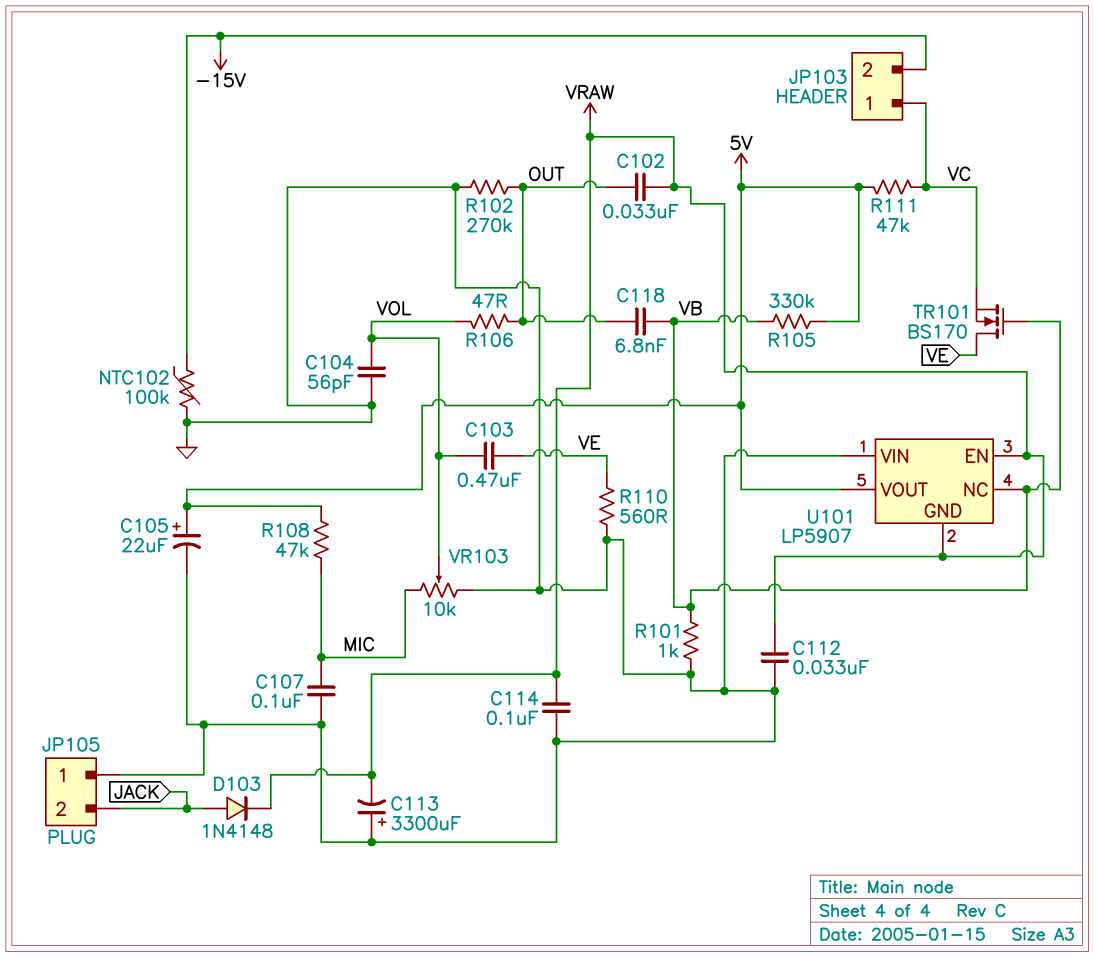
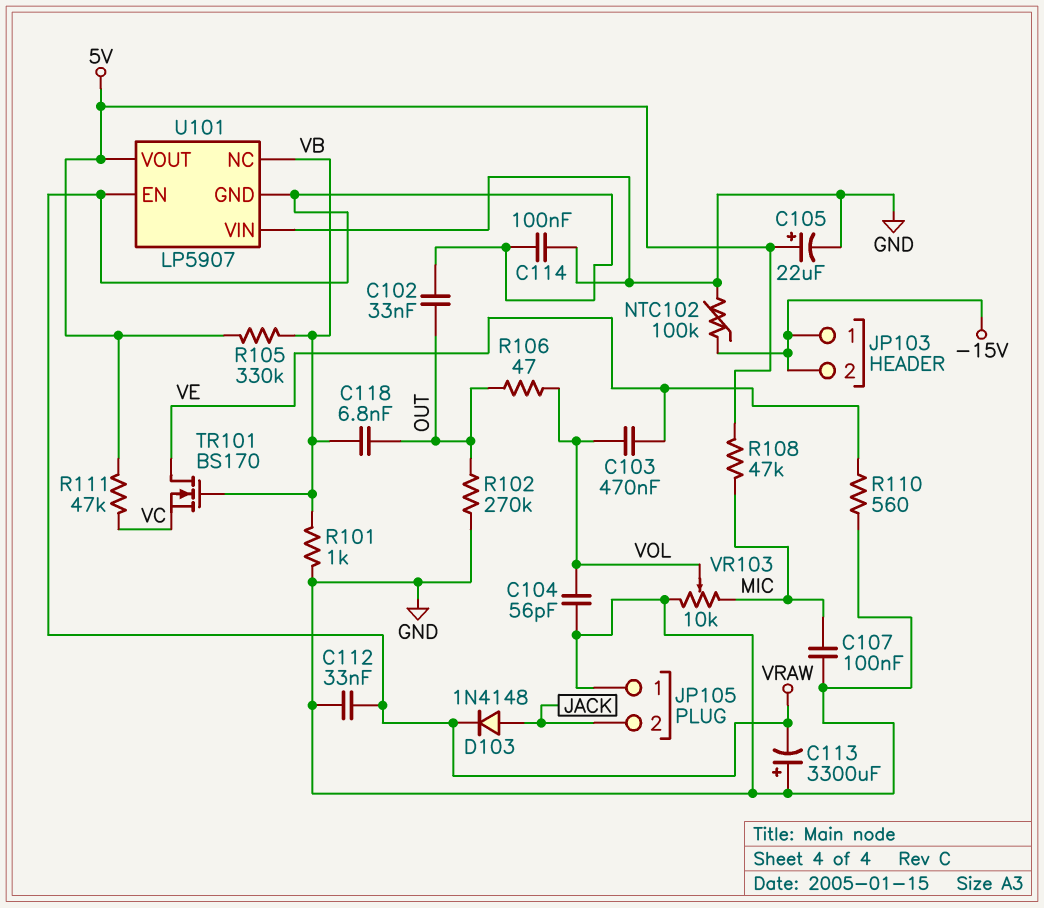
JP103 pin 1: VC -> -15V

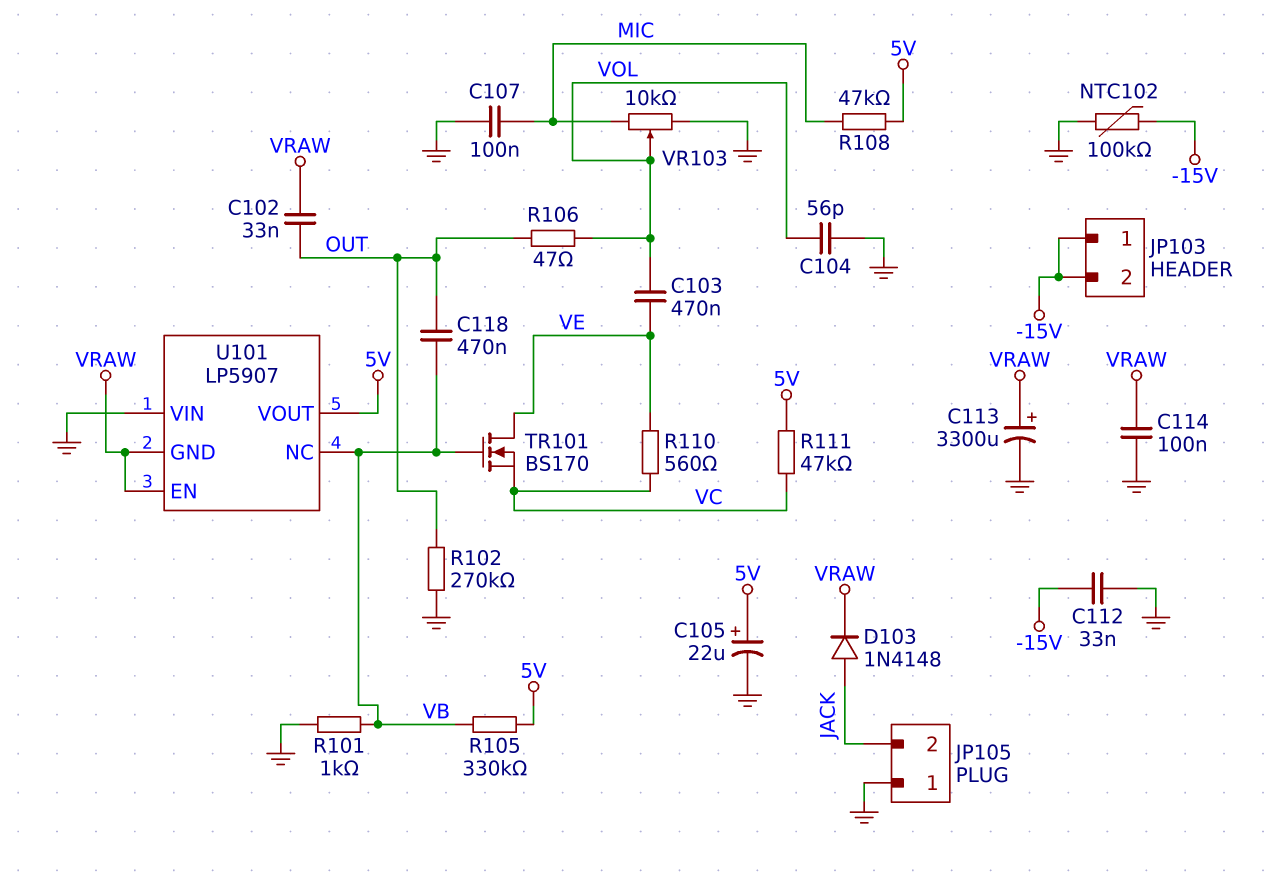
C112: 33nF (GND, VRAW) -> 33nF (-15V, GND)
C113: 3300uF (plus GND, minus VRAW) -> 3300uF (plus VRAW, minus GND)
C118: 6.8nF (OUT, VB) -> 470nF (OUT, VB)
R110: 560 (GND, VE) -> 560 (VC, VE)

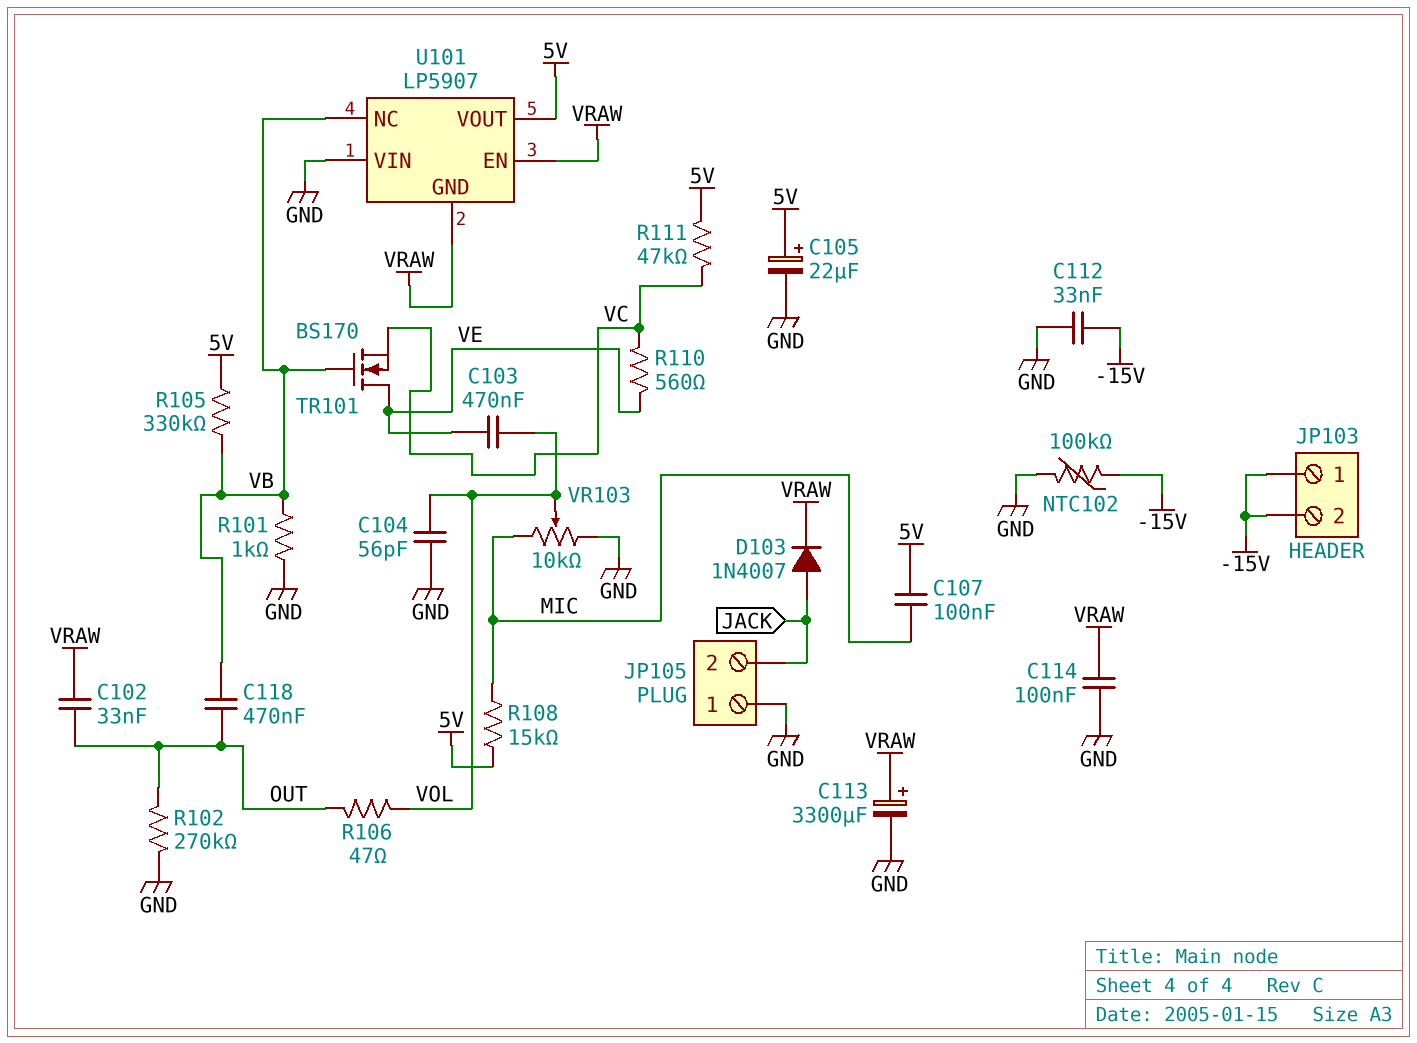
C107: 100nF (GND, MIC) -> 100nF (5V, MIC)
D103: diode 1N4148 (A JACK, K VRAW) -> diode 1N4007 (A JACK, K VRAW)
R108: 47k (5V, MIC) -> 15k (5V, MIC)

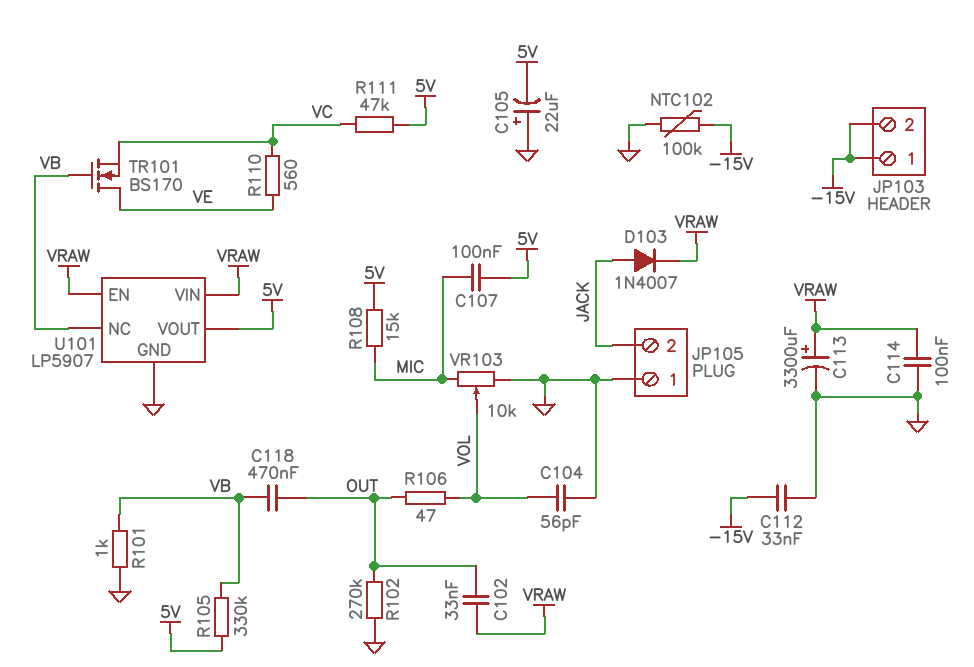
C103: 470nF (VE, VOL) -> none
C105: 22uF (plus 5V, minus GND) -> 22uF (plus GND, minus 5V)
U101 pin GND: VRAW -> GND
U101 pin VIN: GND -> VRAW

